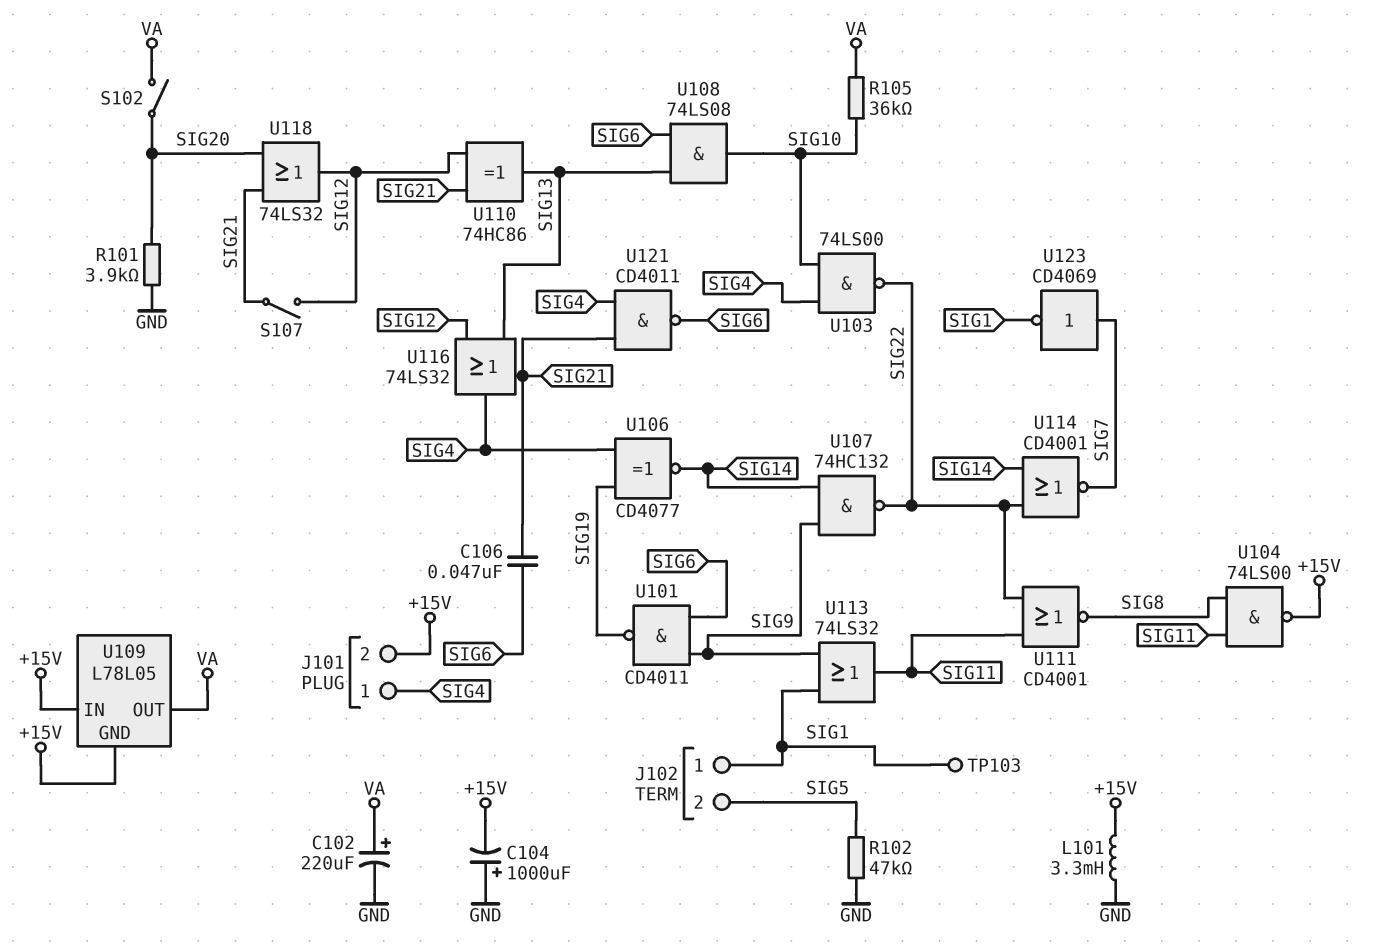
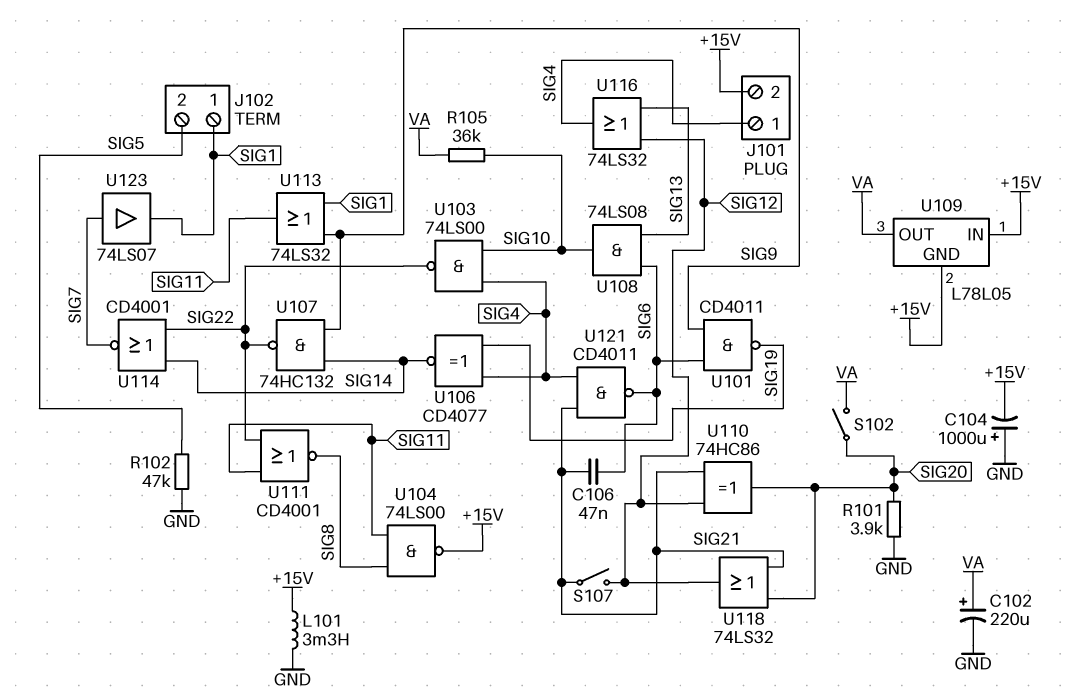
TP103: test point (SIG1) -> none
U110: XOR 74HC86 (in SIG12, in SIG21, out SIG13) -> XOR 74HC86 (in SIG12, in SIG21, out SIG20)
U123: NOT CD4069 (in SIG7, out SIG1) -> buffer 74LS07 (in SIG7, out SIG1)

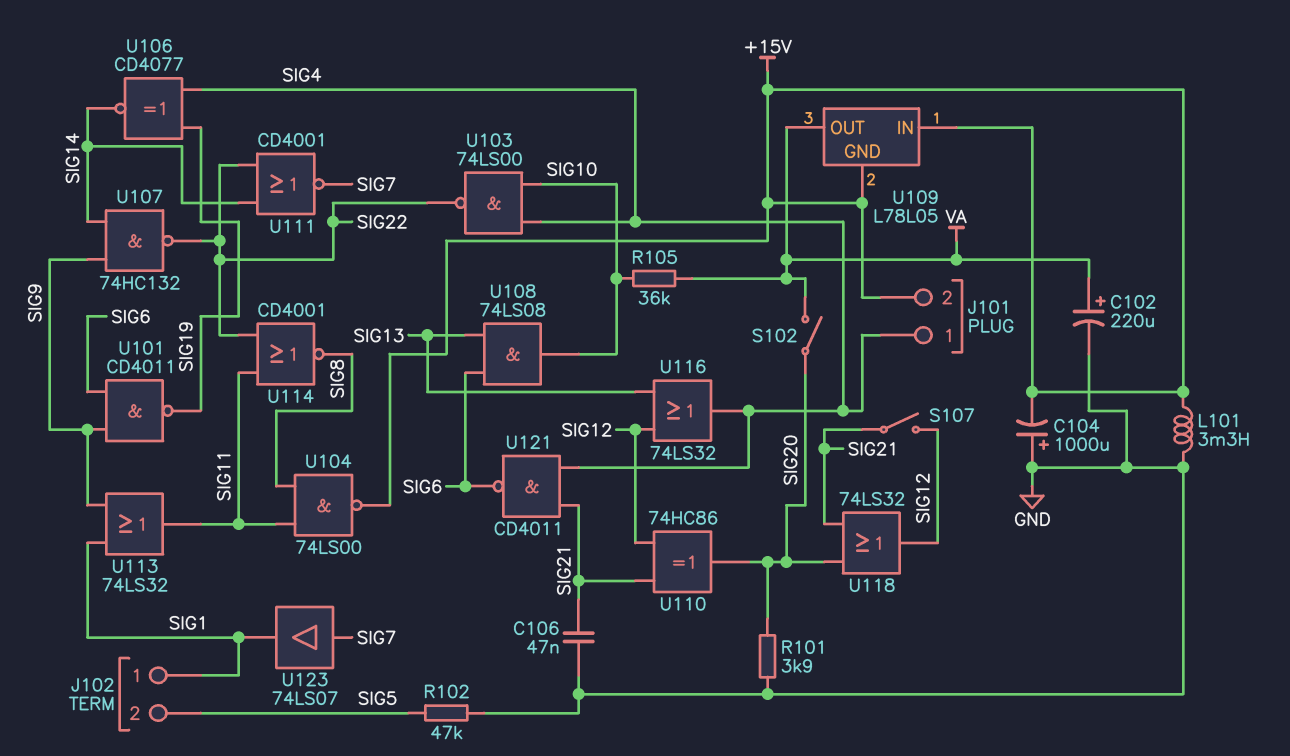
C106: 47nF (SIG6, SIG21) -> 47nF (GND, SIG21)
U111: NOR CD4001 (in SIG11, in SIG22, out SIG8) -> NOR CD4001 (in SIG14, in SIG22, out SIG7)
U114: NOR CD4001 (in SIG14, in SIG22, out SIG7) -> NOR CD4001 (in SIG11, in SIG22, out SIG8)

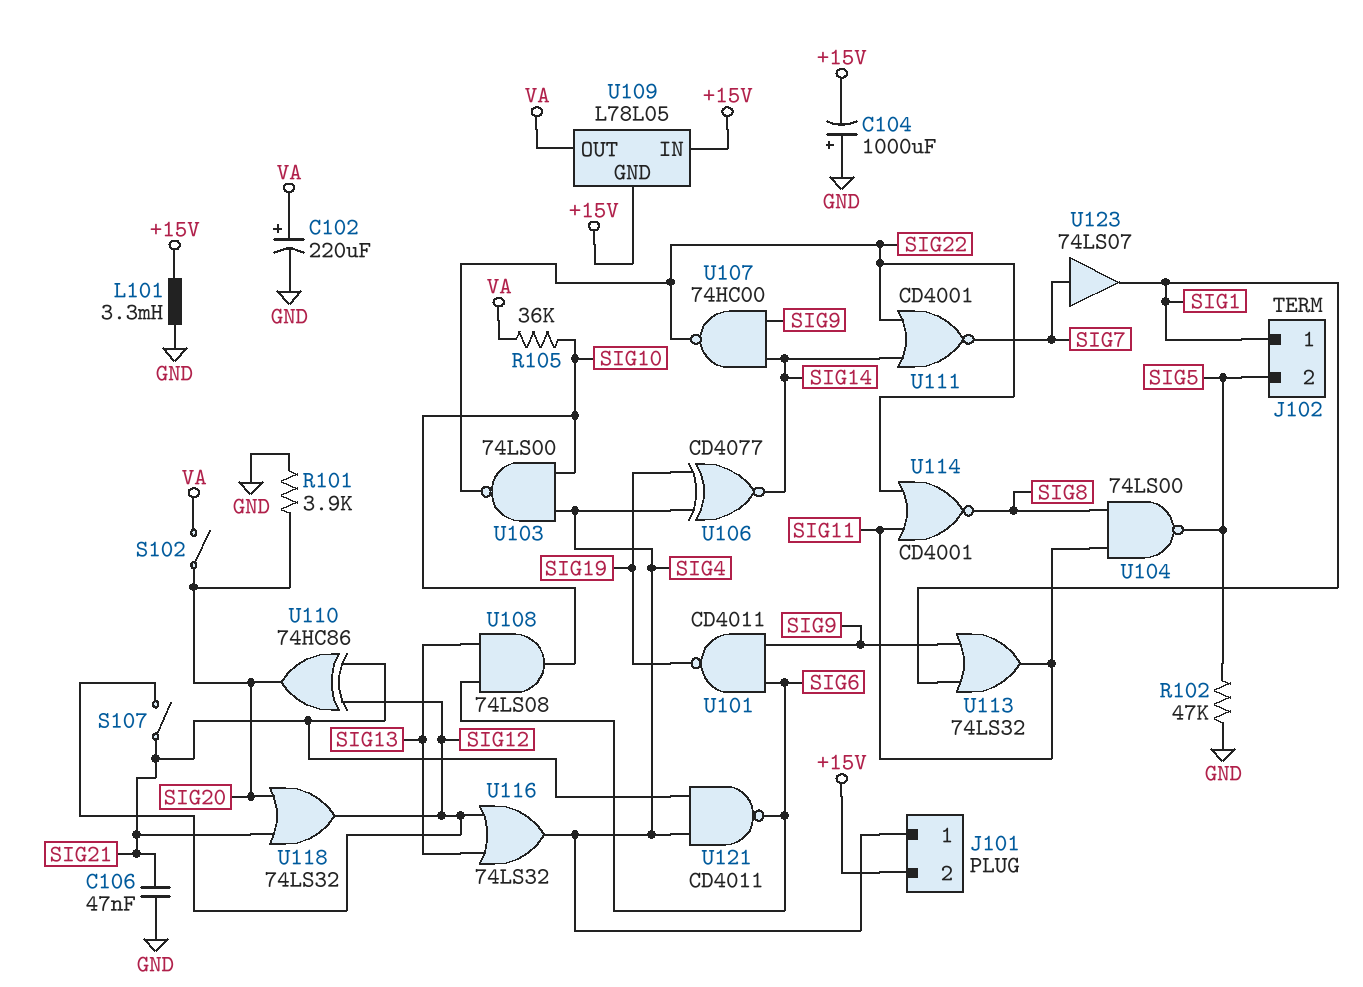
U104: NAND 74LS00 (in SIG8, in SIG11, out +15V) -> NAND 74LS00 (in SIG8, in SIG11, out SIG5)
U107: NAND 74HC132 (in SIG9, in SIG14, out SIG22) -> NAND 74HC00 (in SIG9, in SIG14, out SIG22)

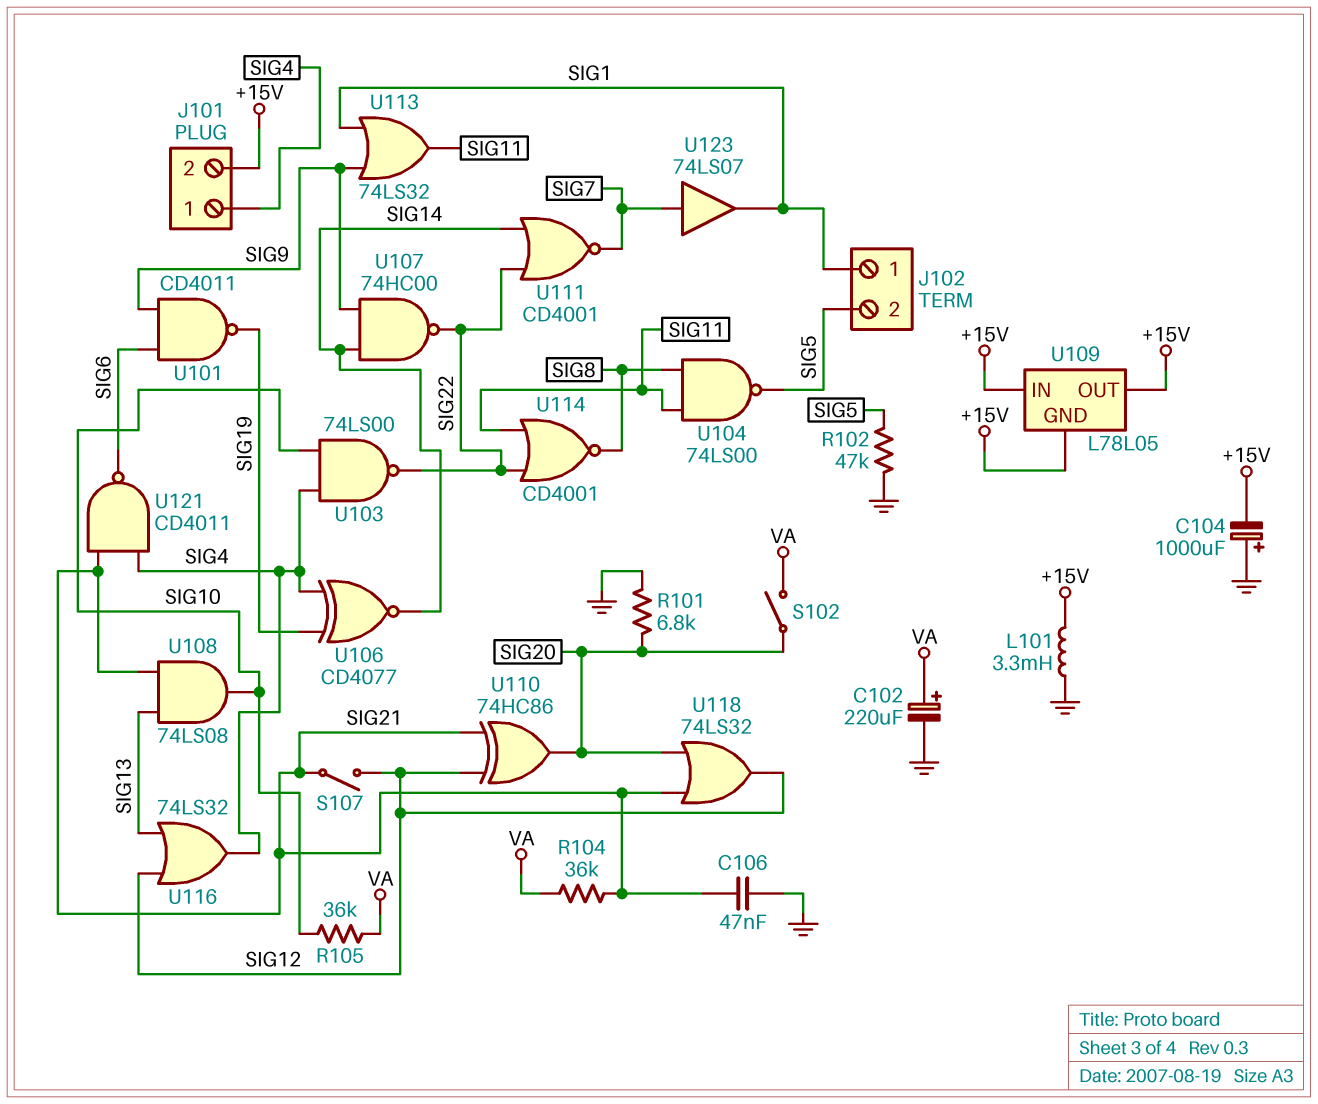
R101: 3.9k (GND, SIG20) -> 6.8k (GND, SIG20)
R104: none -> 36k (SIG21, VA)
U108: AND 74LS08 (in SIG6, in SIG13, out SIG10) -> AND 74LS08 (in SIG13, in SIG21, out SIG10)
U109 pin OUT: VA -> +15V

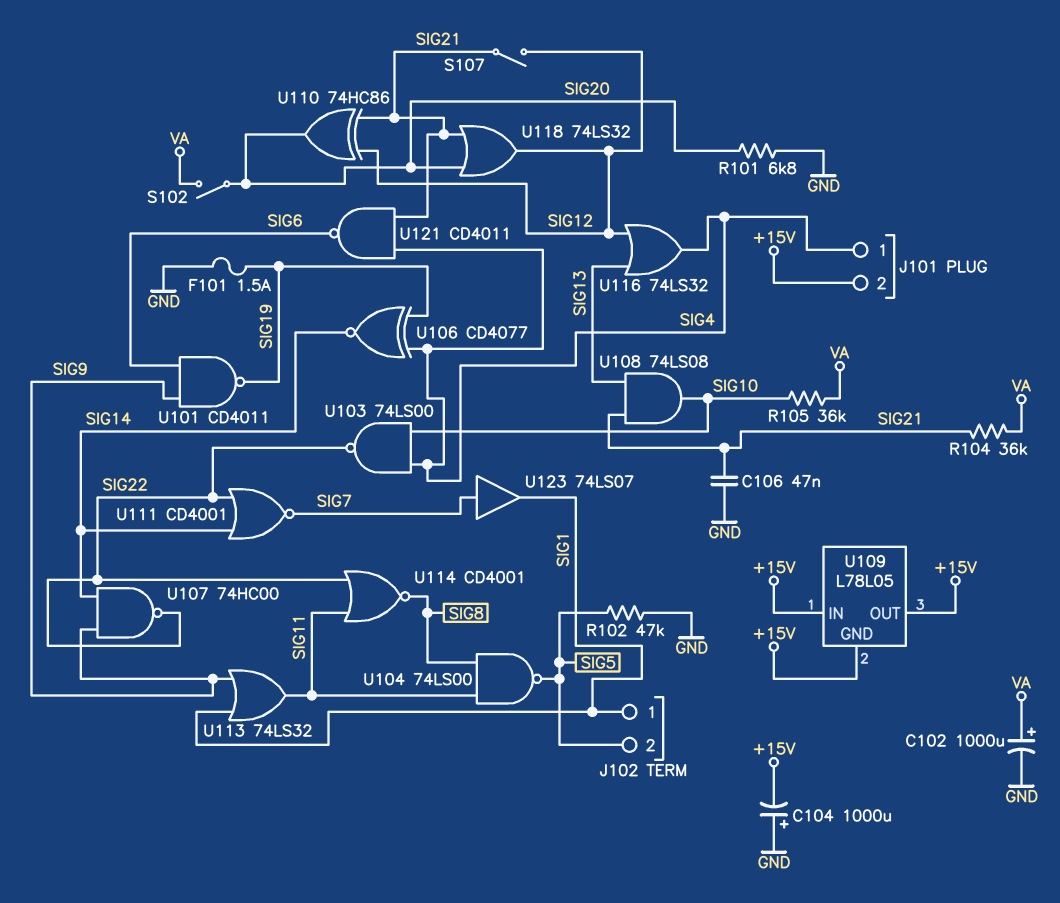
C102: 220uF (plus VA, minus GND) -> 1000uF (plus VA, minus GND)
F101: none -> 1.5A (GND, SIG19)
L101: 3.3mH (+15V, GND) -> none

